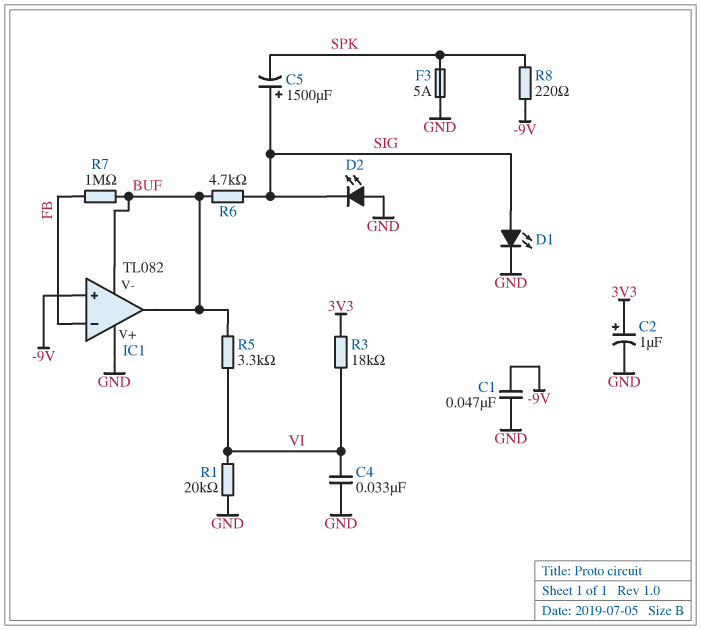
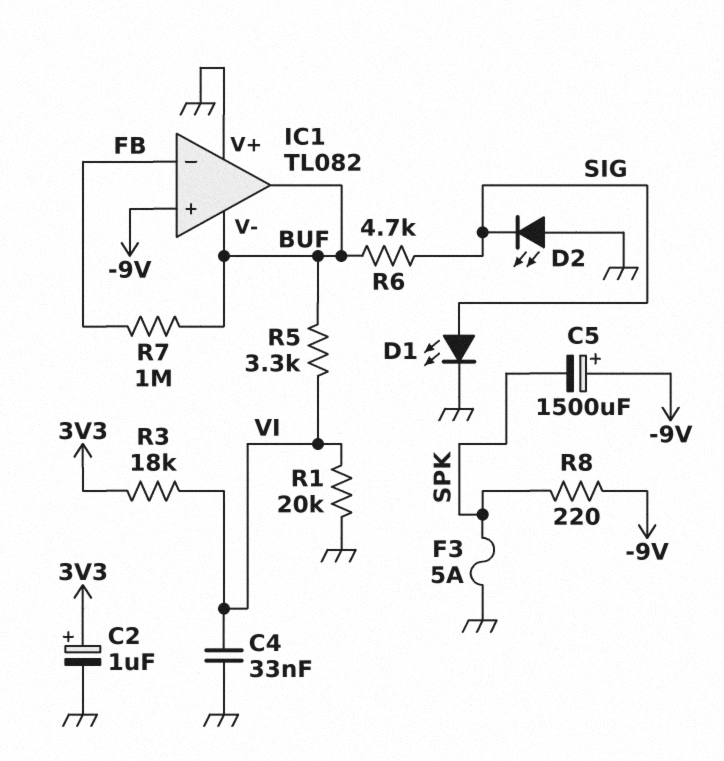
C1: 47nF (-9V, GND) -> none
C5: 1500uF (plus SIG, minus SPK) -> 1500uF (plus -9V, minus SPK)

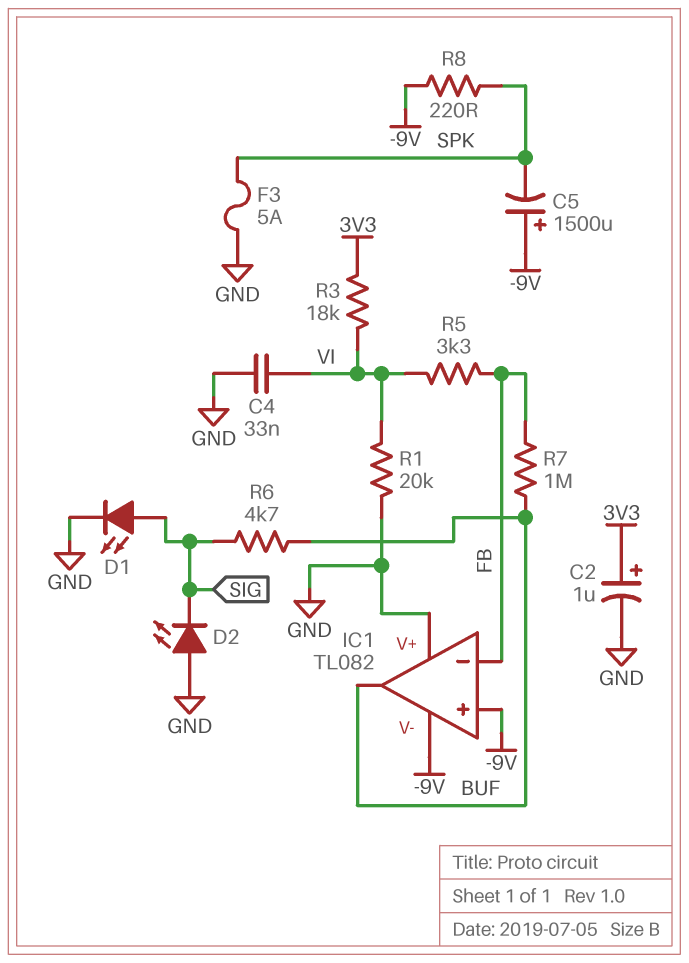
IC1 pin V-: BUF -> -9V
R5: 3.3k (BUF, VI) -> 3.3k (FB, VI)

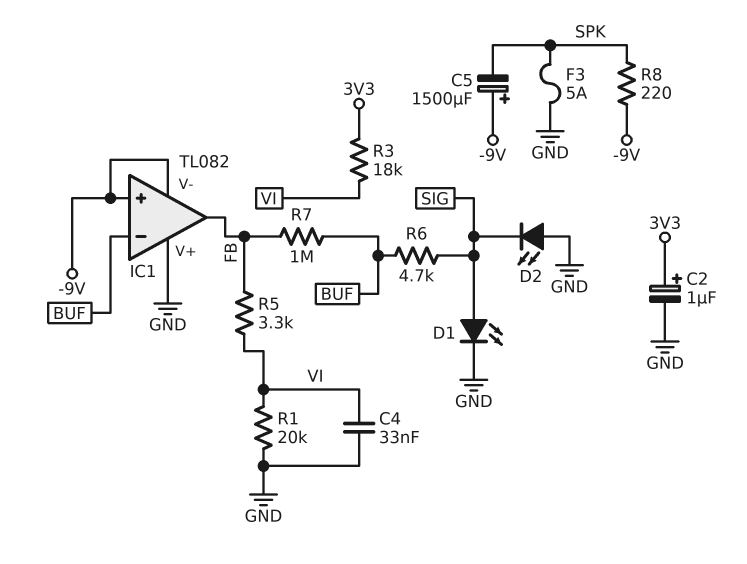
IC1 pin in-: FB -> BUF
IC1 pin out: BUF -> FB

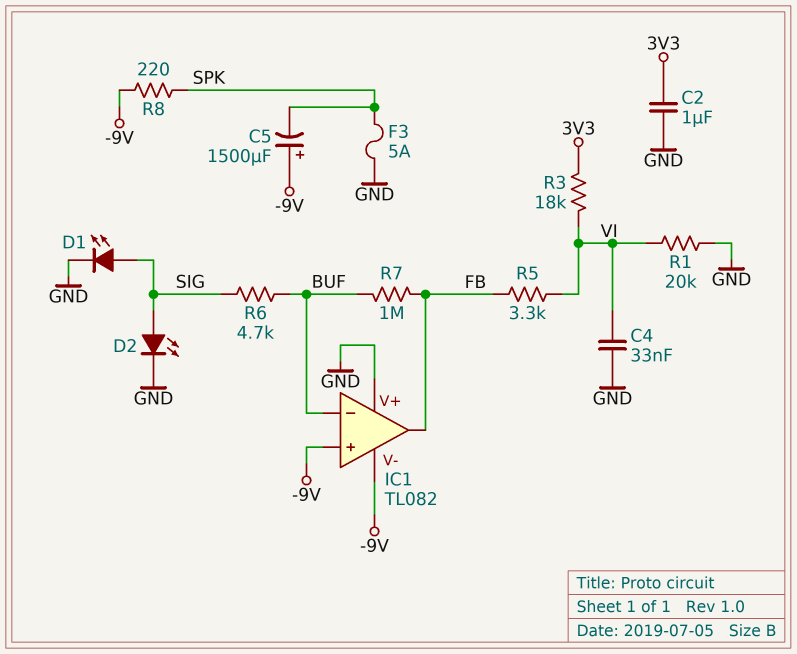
C2: 1uF (plus 3V3, minus GND) -> 1uF (3V3, GND)
D2: LED (A GND, K SIG) -> LED (A SIG, K GND)

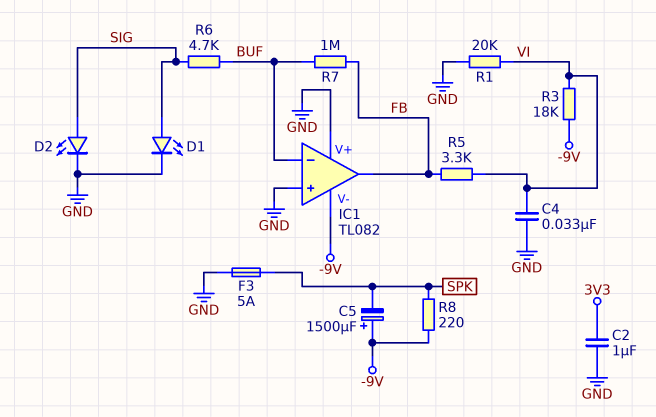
IC1 pin in+: -9V -> GND
R3: 18k (3V3, VI) -> 18k (-9V, VI)

